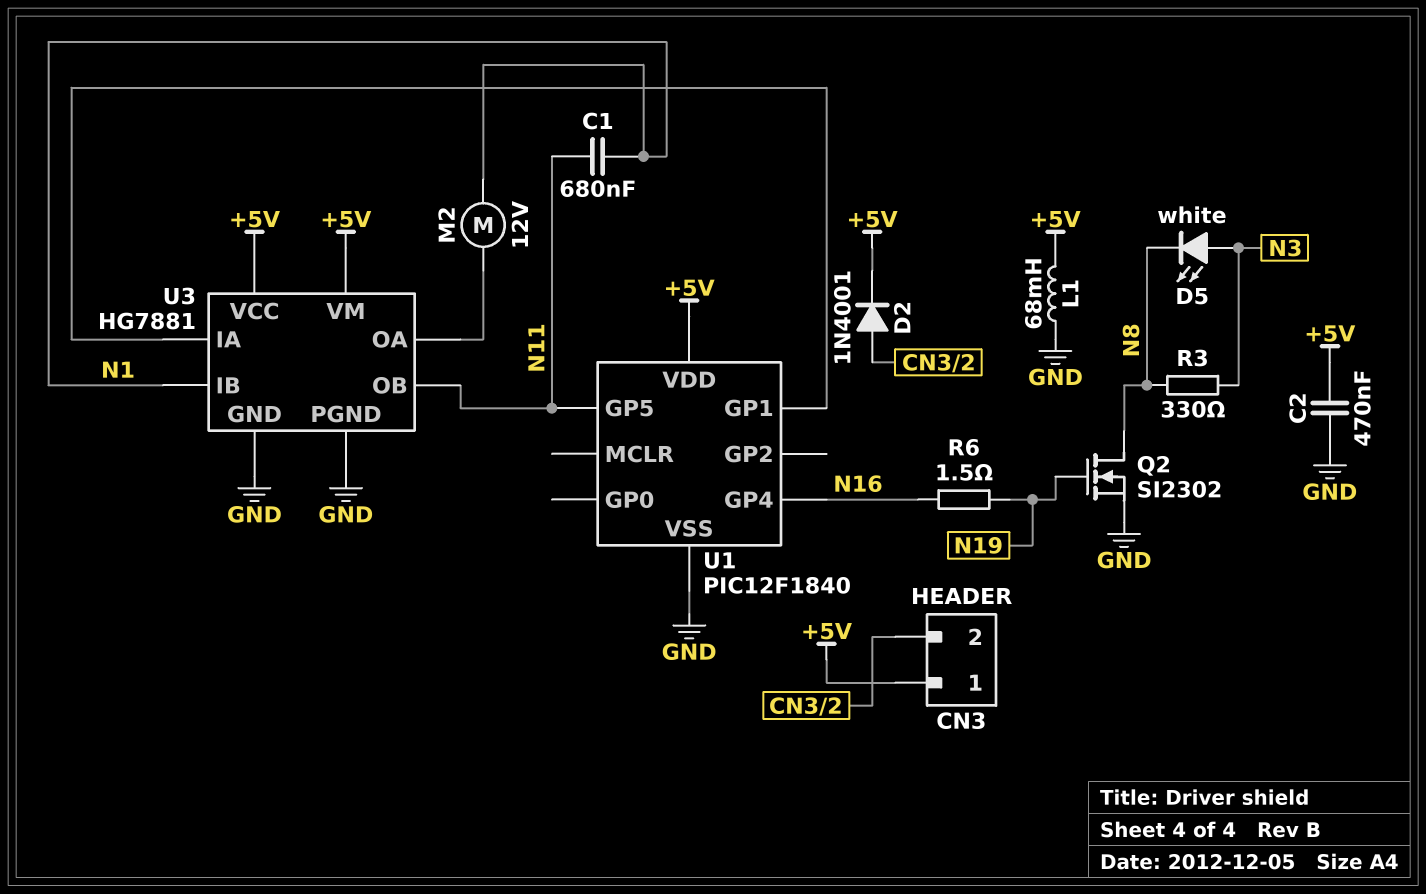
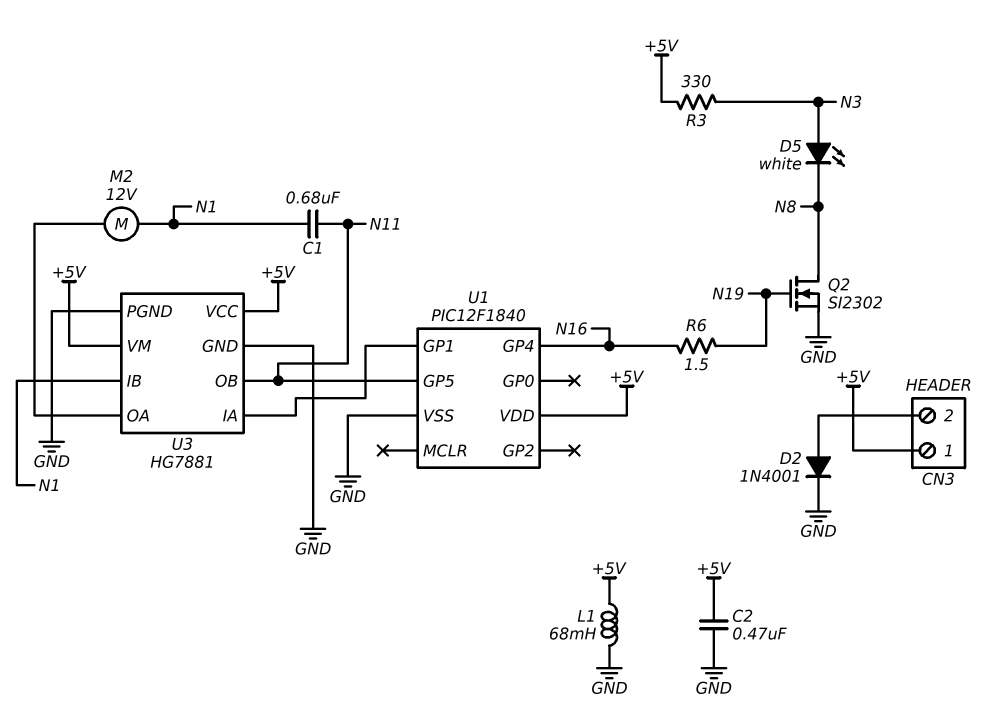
D2: diode 1N4001 (A CN3/2, K +5V) -> diode 1N4001 (A CN3/2, K GND)
R3: 330 (N3, N8) -> 330 (+5V, N3)

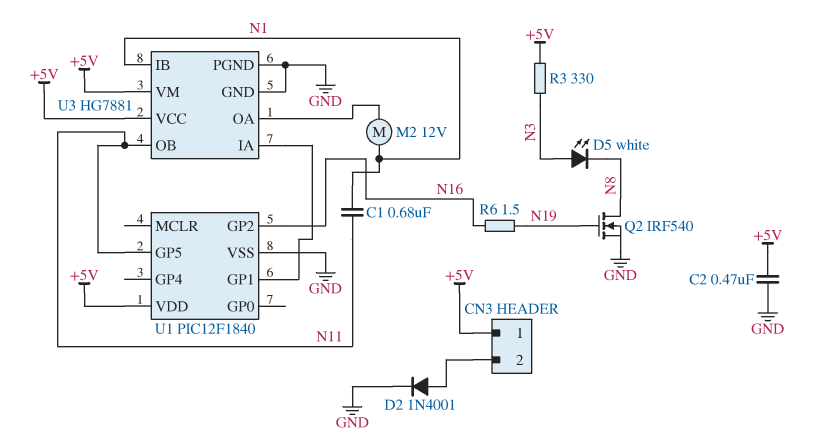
L1: 68mH (+5V, GND) -> none
Q2: NMOS SI2302 (G N19, D N8, S GND) -> NMOS IRF540 (G N19, D N8, S GND)
U1 pin GP2: none -> N16
U1 pin GP4: N16 -> none

